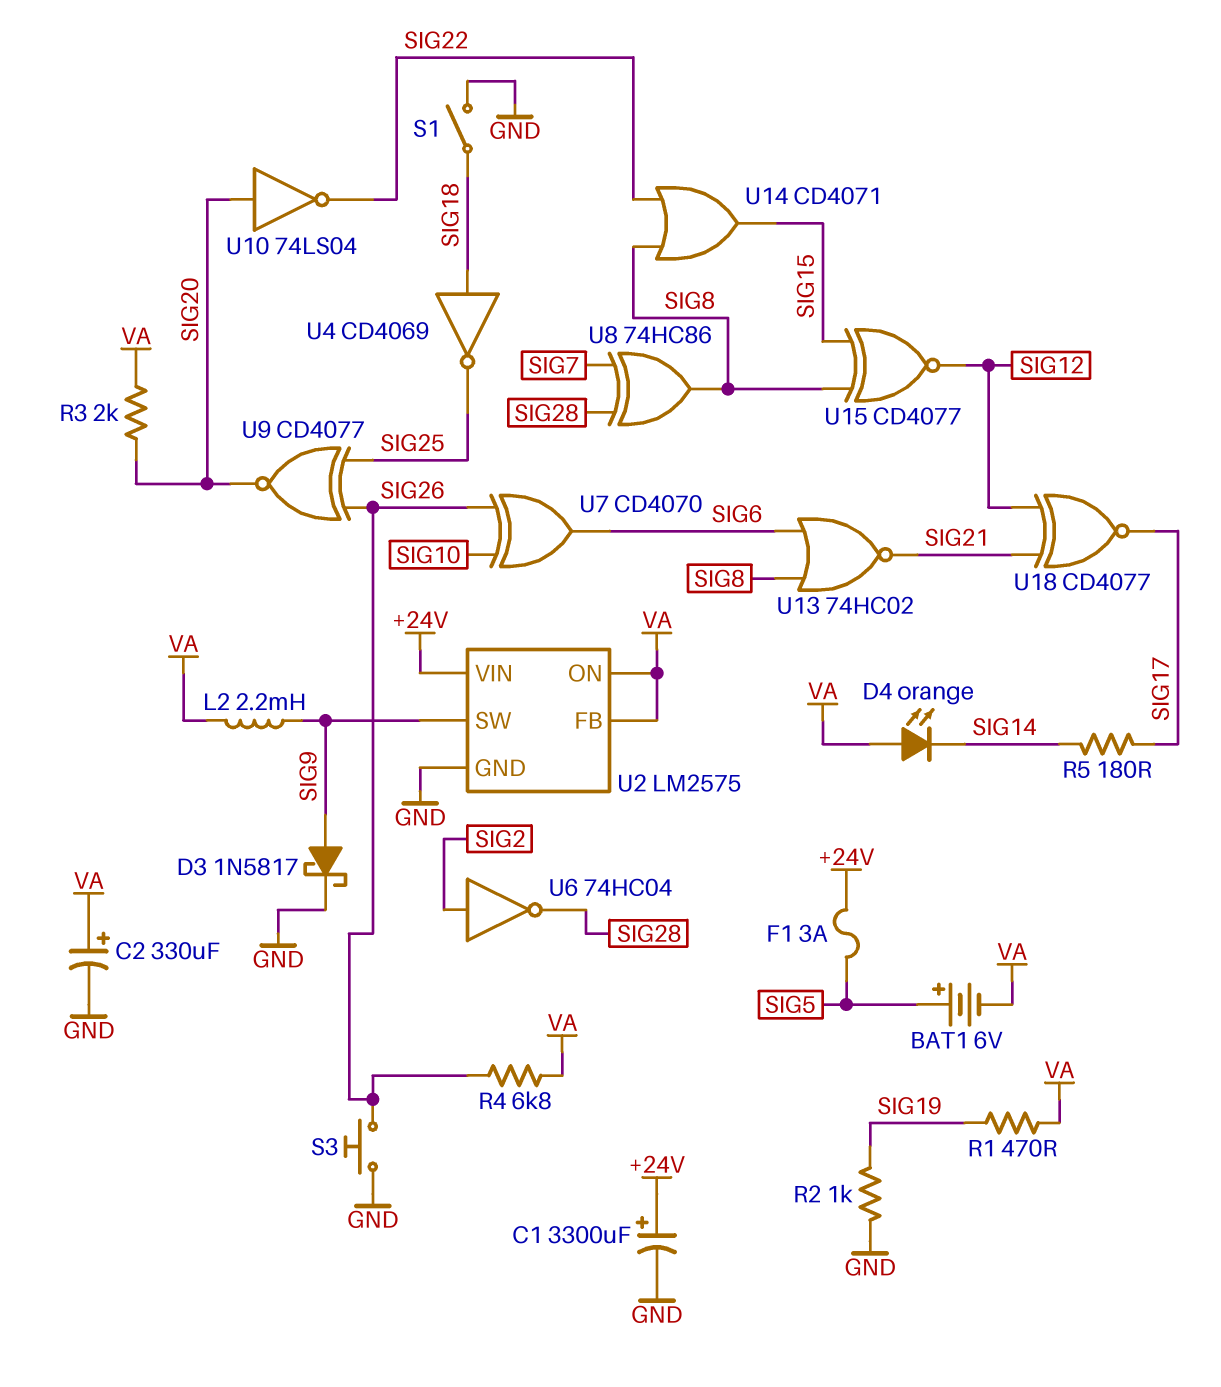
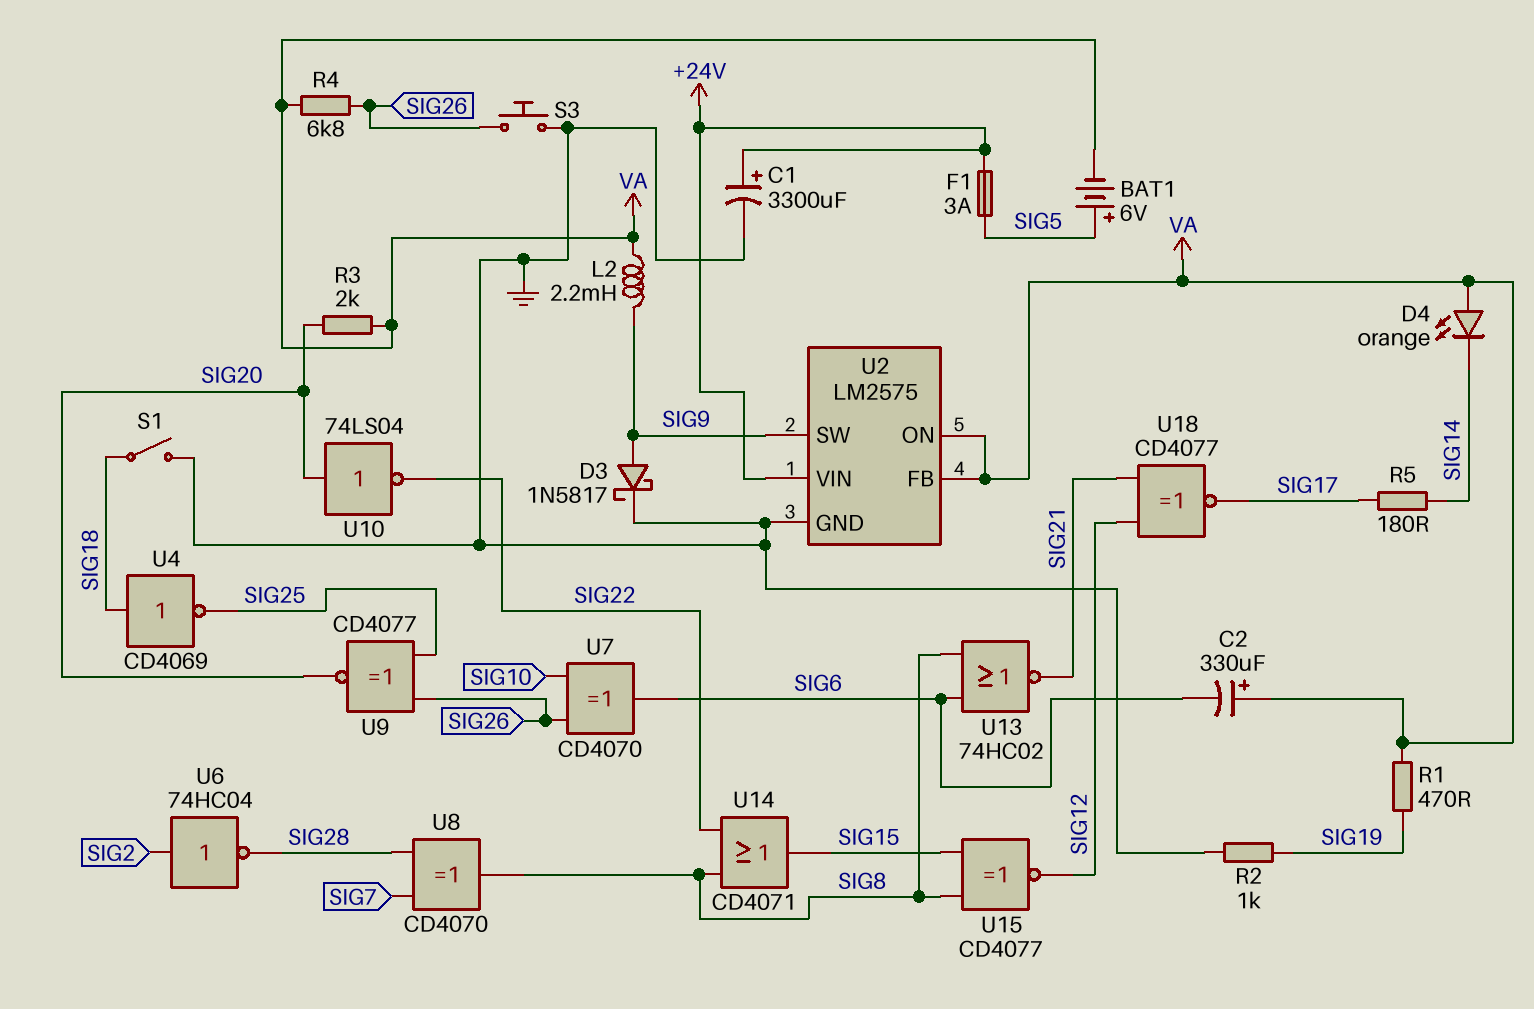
C2: 330uF (plus VA, minus GND) -> 330uF (plus VA, minus SIG6)
U8: XOR 74HC86 (in SIG7, in SIG28, out SIG8) -> XOR CD4070 (in SIG7, in SIG28, out SIG8)

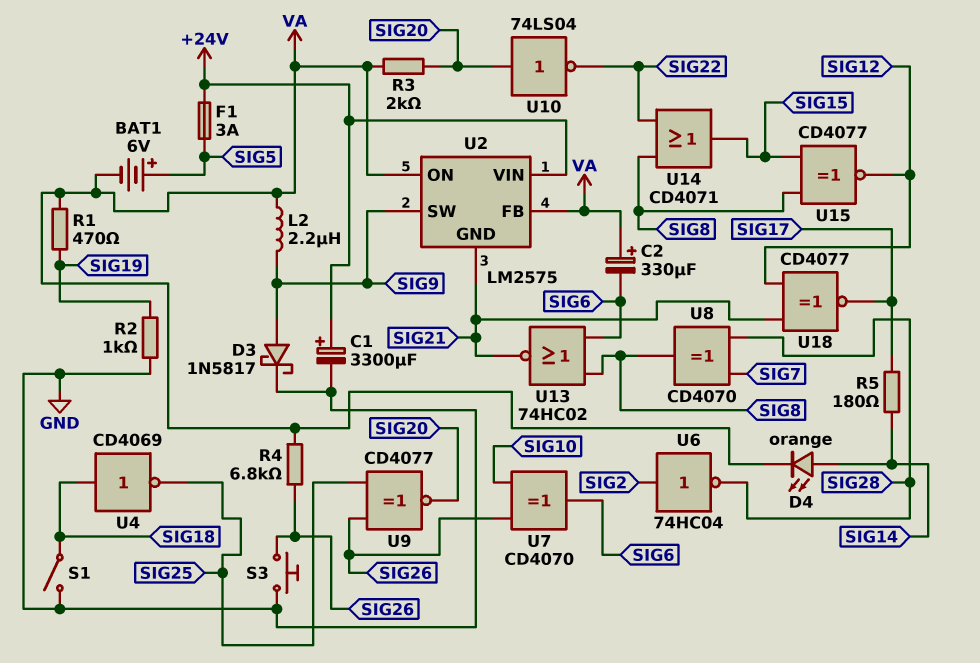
D4: LED orange (A VA, K SIG14) -> LED orange (A SIG14, K VA)
L2: 2.2mH (SIG9, VA) -> 2.2uH (SIG9, VA)
U2 pin GND: GND -> SIG21

